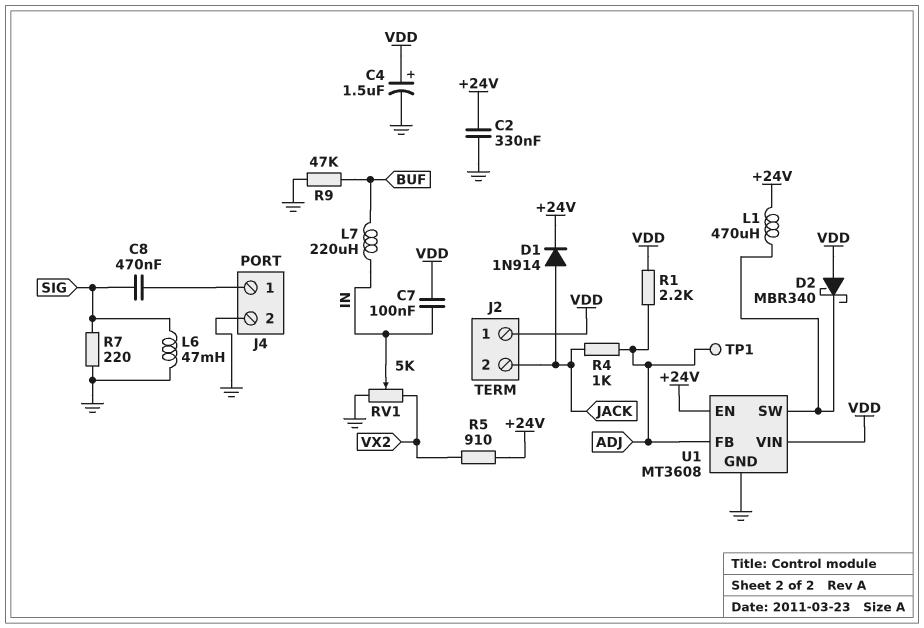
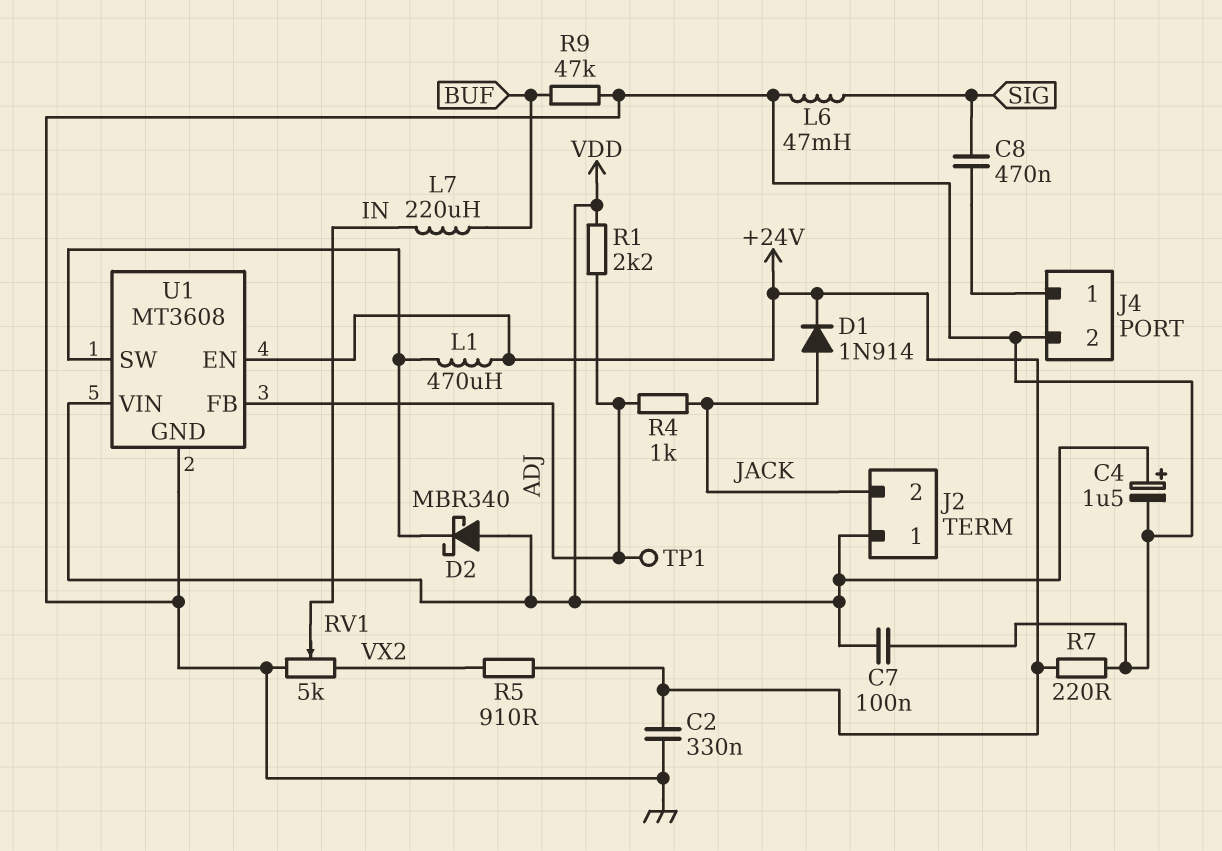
C7: 100nF (IN, VDD) -> 100nF (GND, VDD)
R7: 220 (GND, SIG) -> 220 (+24V, GND)

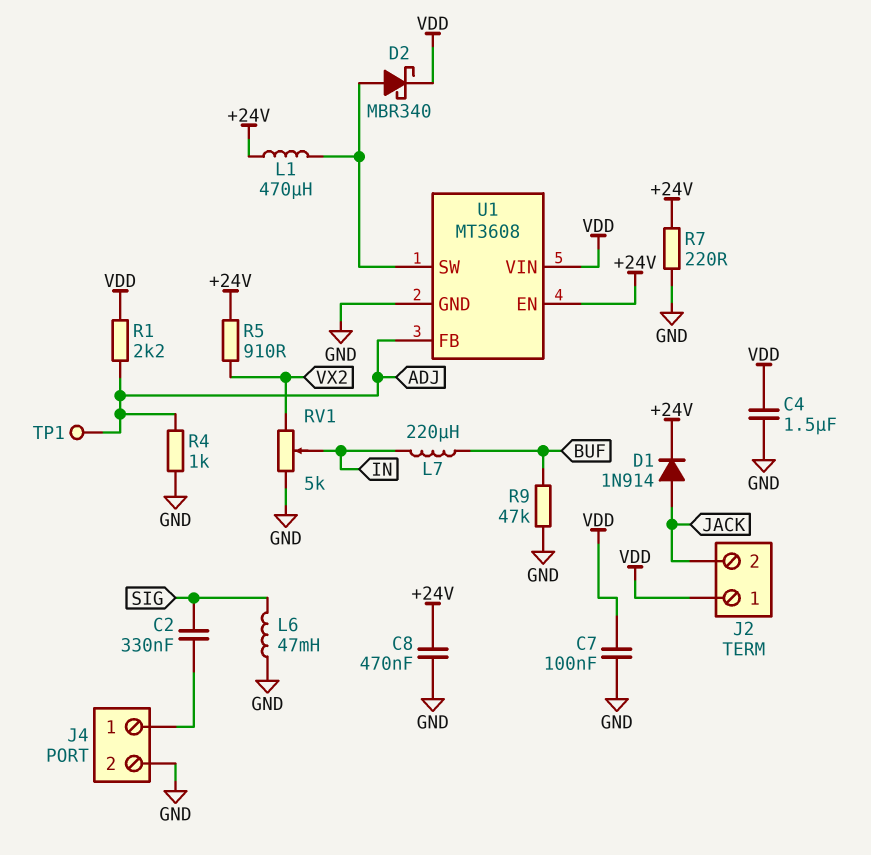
C2: 330nF (+24V, GND) -> 330nF (J4/1, SIG)
C4: 1.5uF (plus VDD, minus GND) -> 1.5uF (GND, VDD)
C8: 470nF (J4/1, SIG) -> 470nF (+24V, GND)
D2: schottky MBR340 (A VDD, K U1/SW) -> schottky MBR340 (A U1/SW, K VDD)
R4: 1k (ADJ, JACK) -> 1k (ADJ, GND)

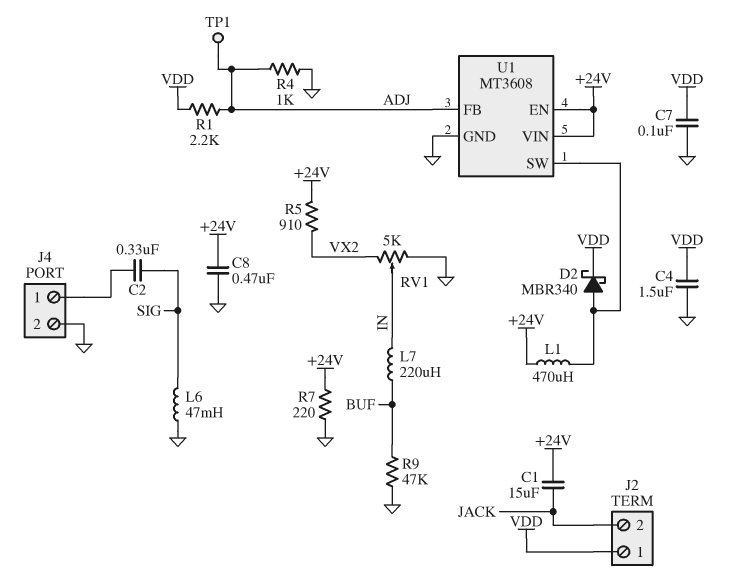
C1: none -> 15uF (+24V, JACK)
D1: diode 1N914 (A JACK, K +24V) -> none
U1 pin VIN: VDD -> +24V

